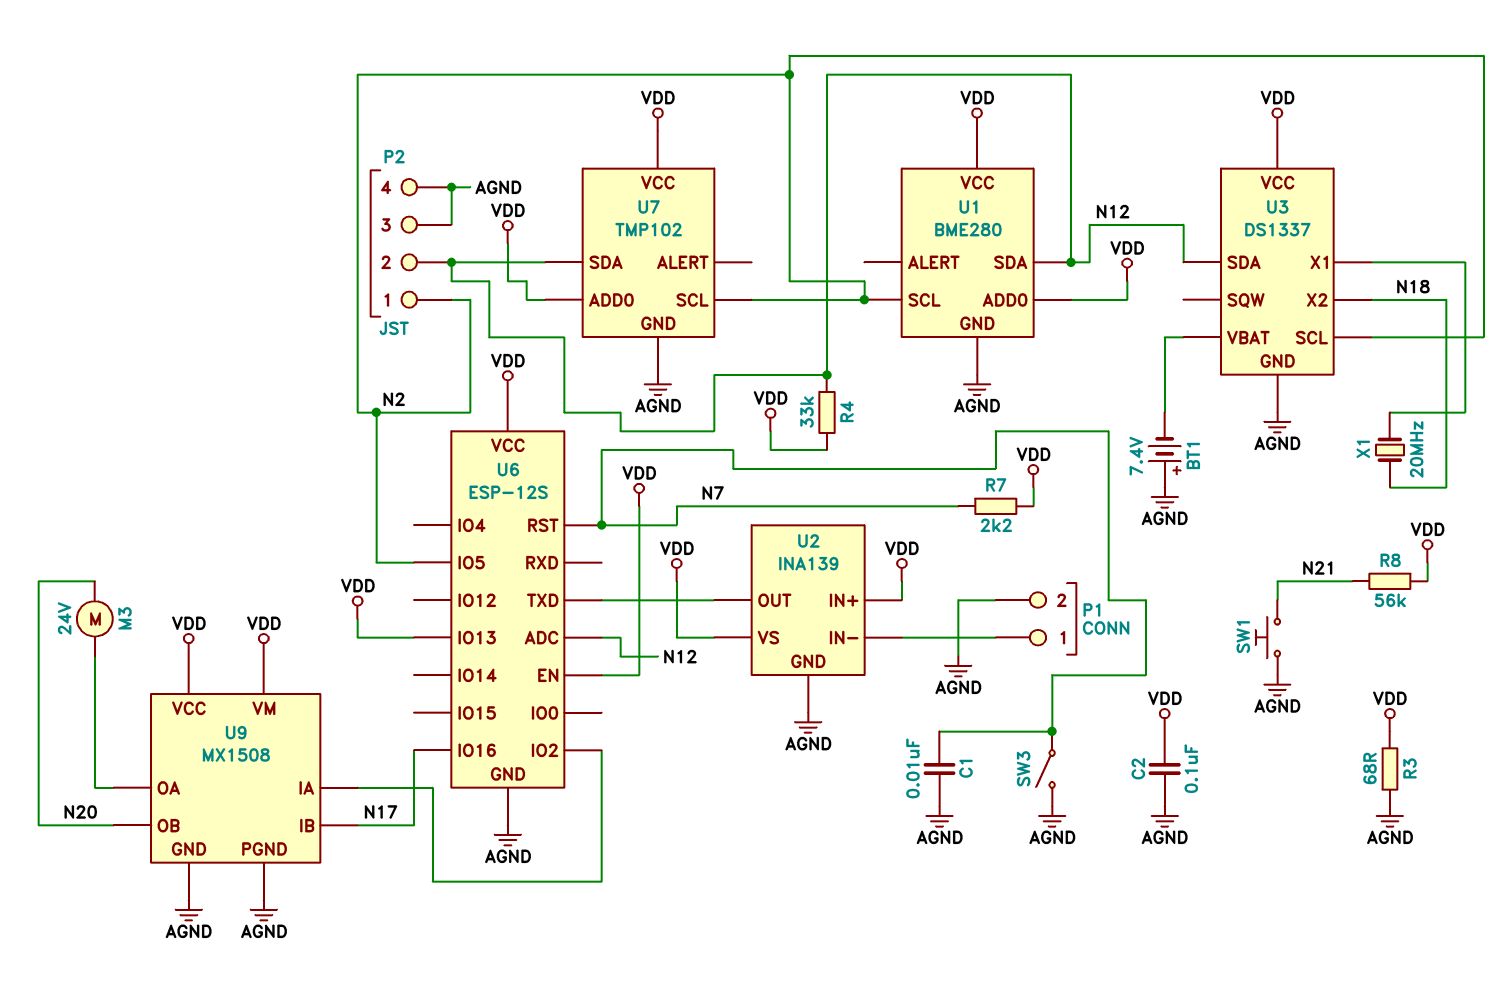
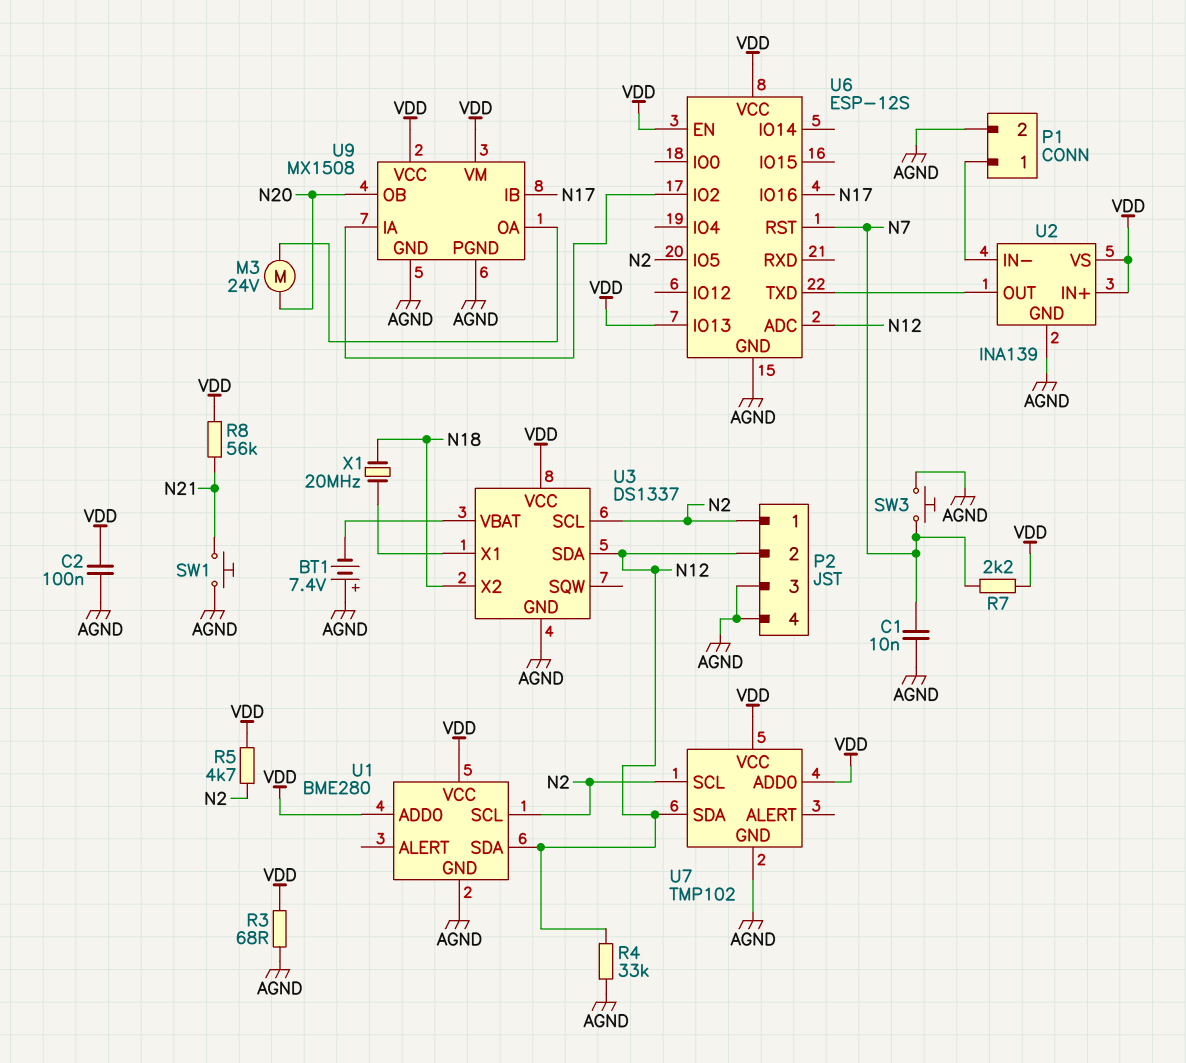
R4: 33k (N12, VDD) -> 33k (AGND, N12)
R5: none -> 4.7k (N2, VDD)
SW3: switch (AGND, N7) -> button (AGND, N7)

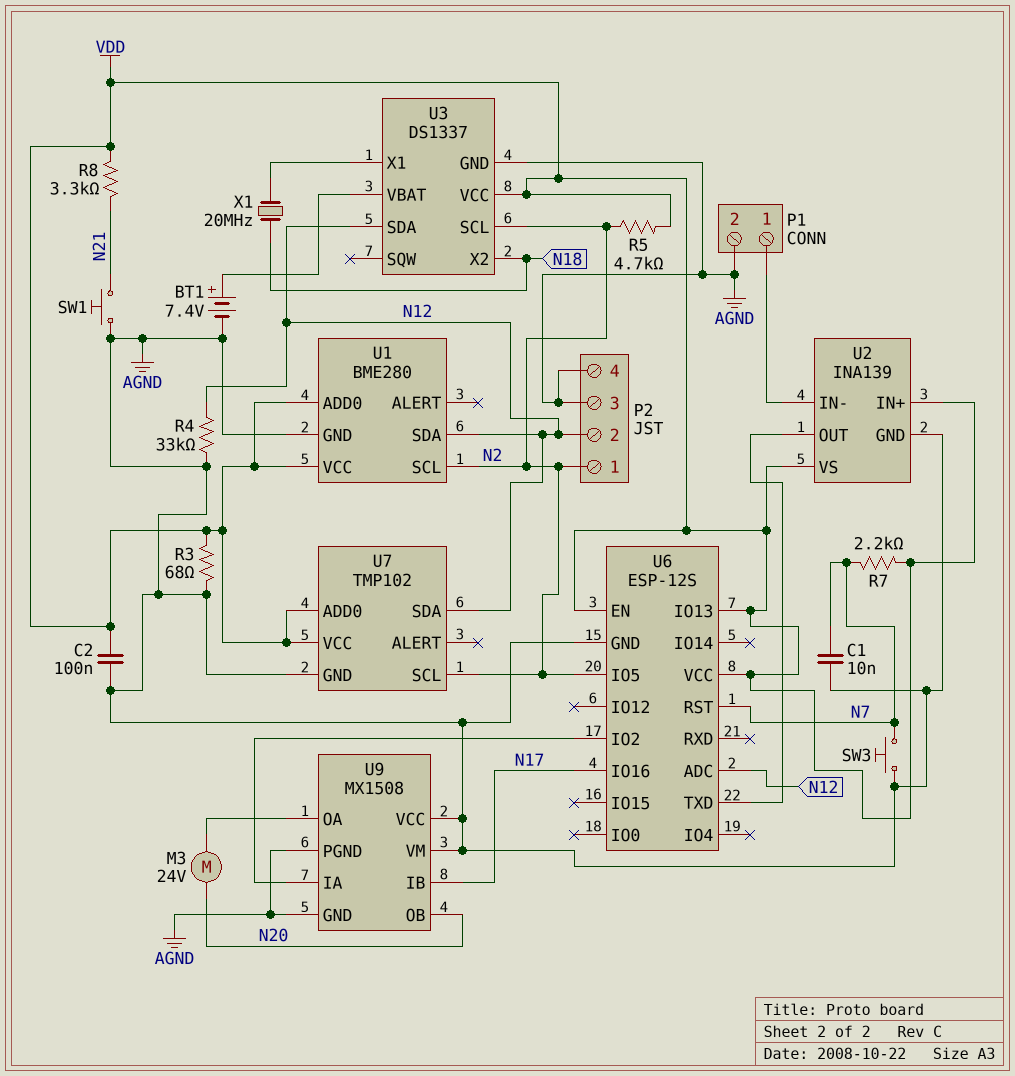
BT1: 7.4V (plus AGND, minus U3/VBAT) -> 7.4V (plus U3/VBAT, minus AGND)
R8: 56k (N21, VDD) -> 3.3k (N21, VDD)
U9 pin VCC: VDD -> AGND
U9 pin VM: VDD -> AGND

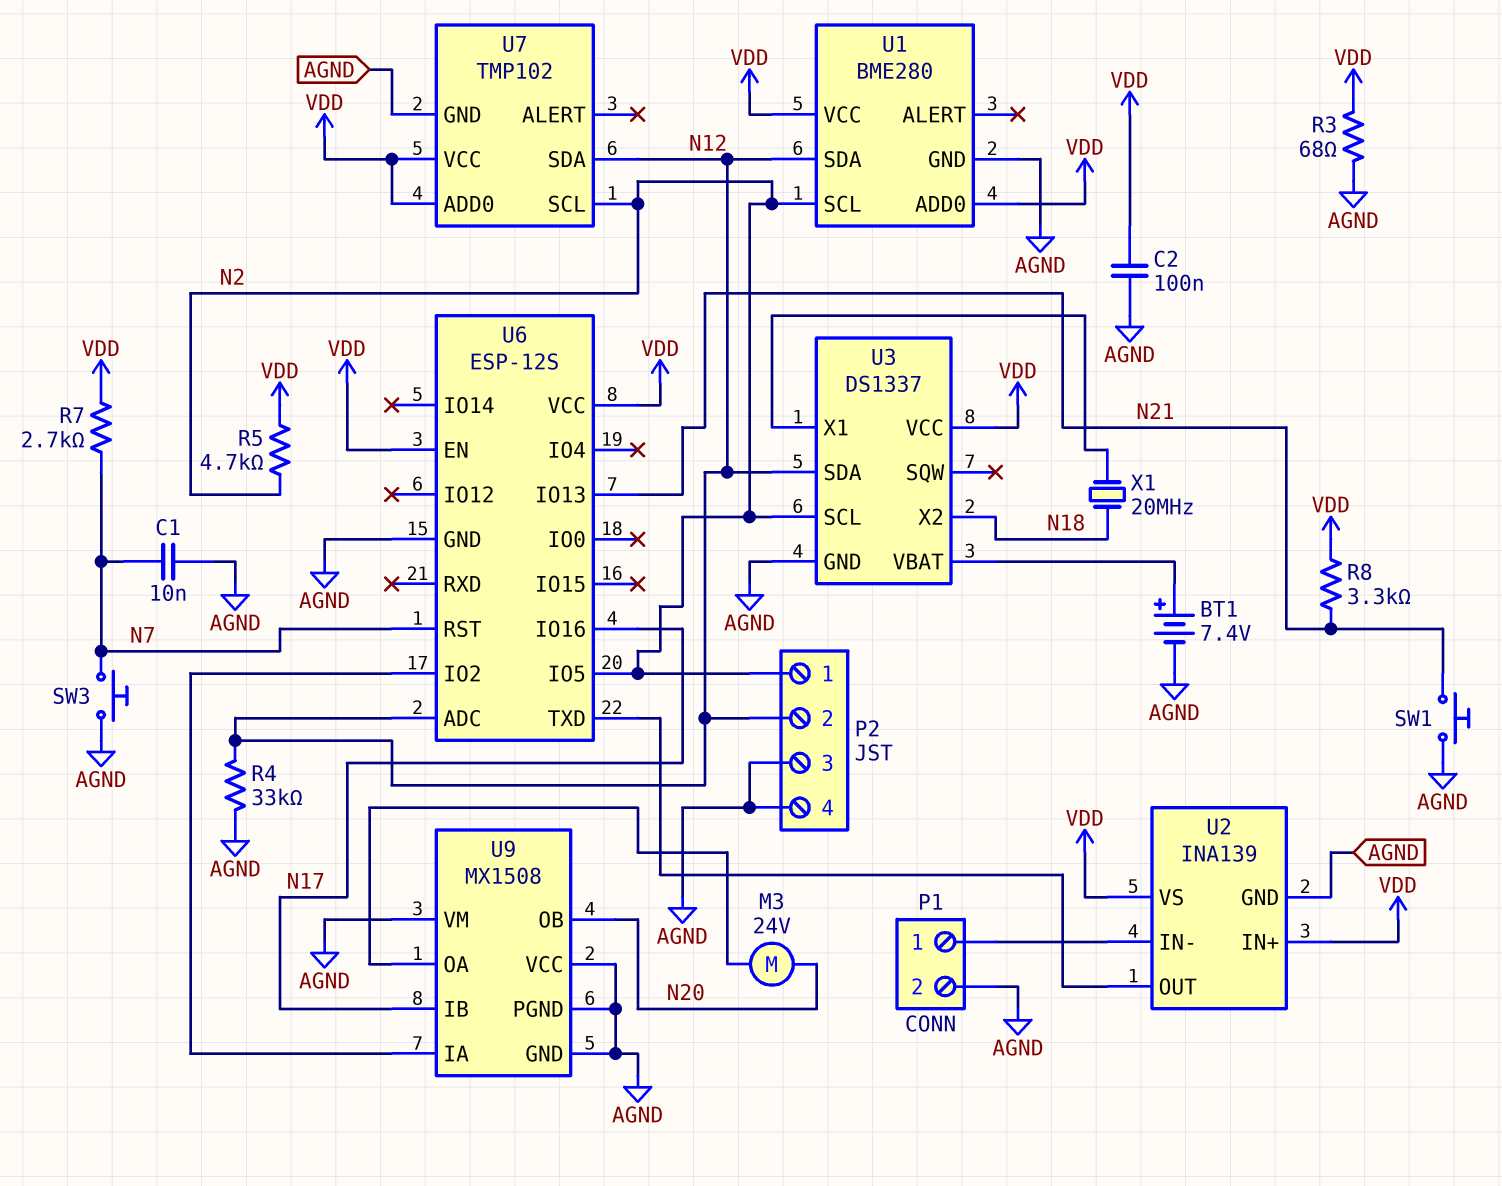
R7: 2.2k (N7, VDD) -> 2.7k (N7, VDD)
U6 pin IO13: VDD -> N21

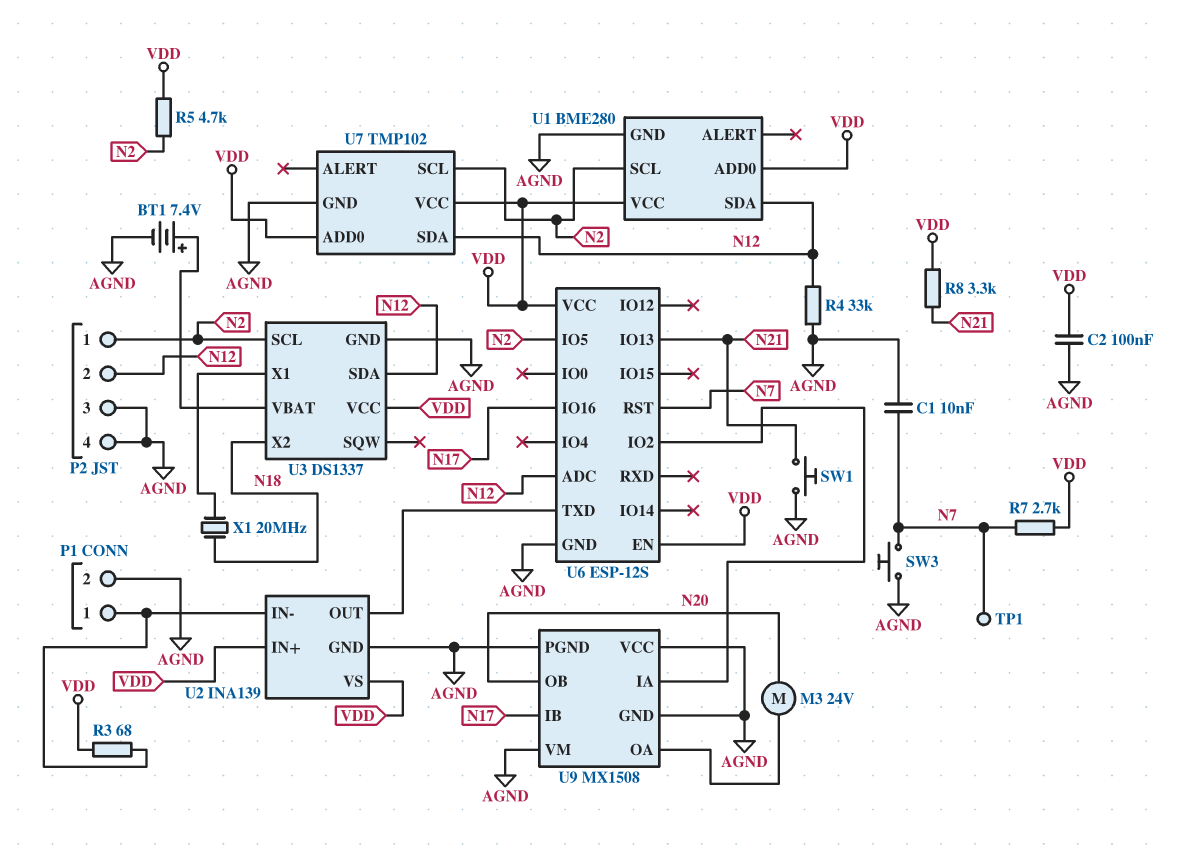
R3: 68 (AGND, VDD) -> 68 (P1/1, VDD)
TP1: none -> test point (N7)

